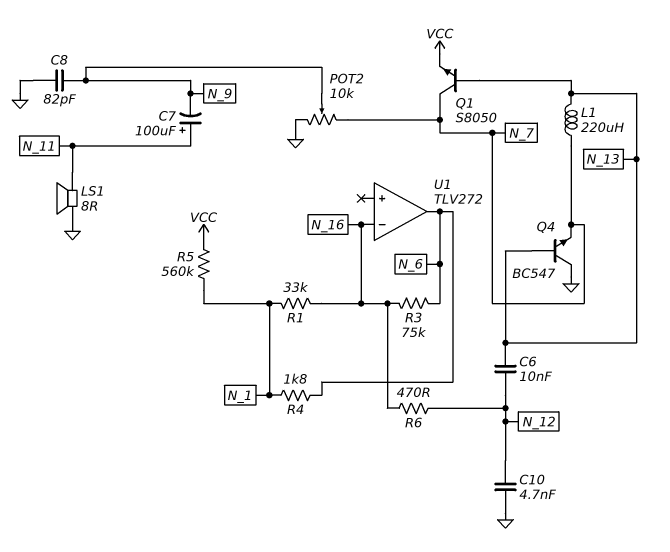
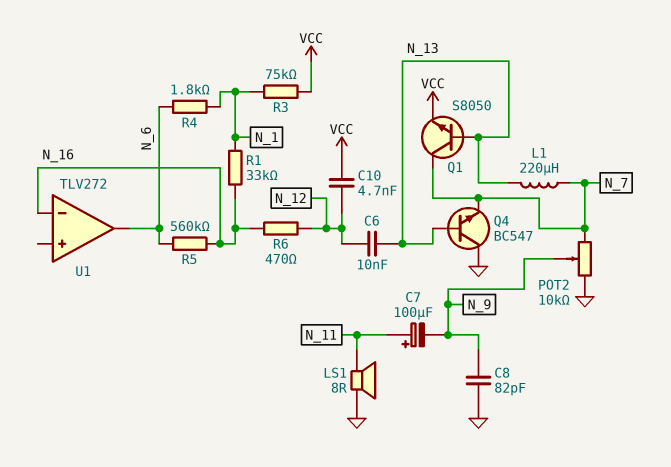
C10: 4.7nF (GND, N_12) -> 4.7nF (N_12, VCC)
R3: 75k (N_6, N_16) -> 75k (N_1, VCC)
R5: 560k (N_1, VCC) -> 560k (N_6, N_16)

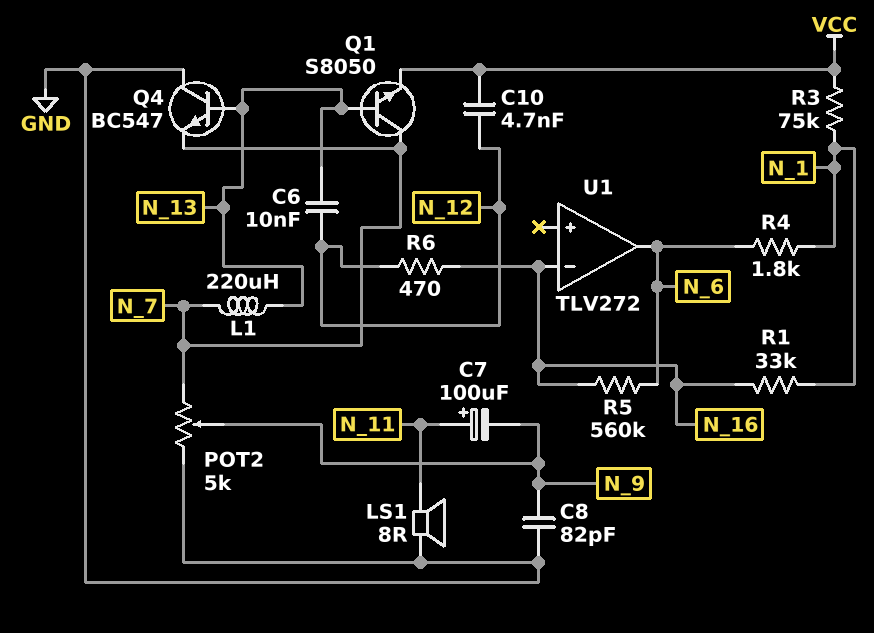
POT2: 10k (GND, N_7, wiper N_9) -> 5k (GND, N_7, wiper N_9)

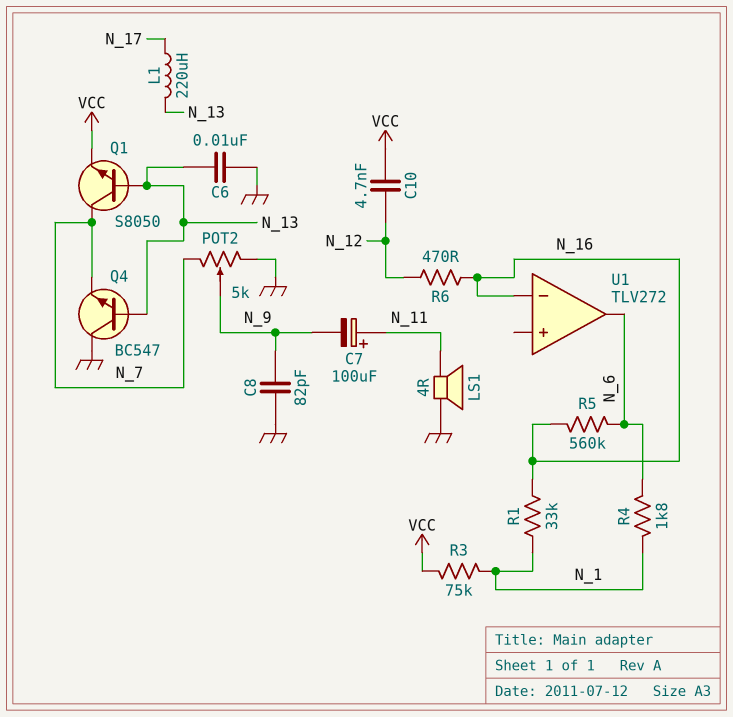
C6: 10nF (N_12, N_13) -> 10nF (GND, N_13)
L1: 220uH (N_7, N_13) -> 220uH (N_13, N_17)
LS1: speaker 8R (GND, N_11) -> speaker 4R (GND, N_11)

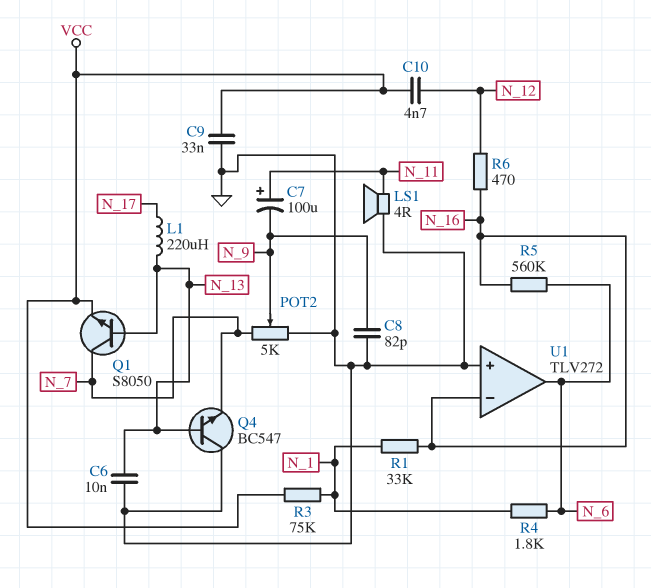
C9: none -> 33nF (GND, VCC)
U1 pin in+: none -> GND

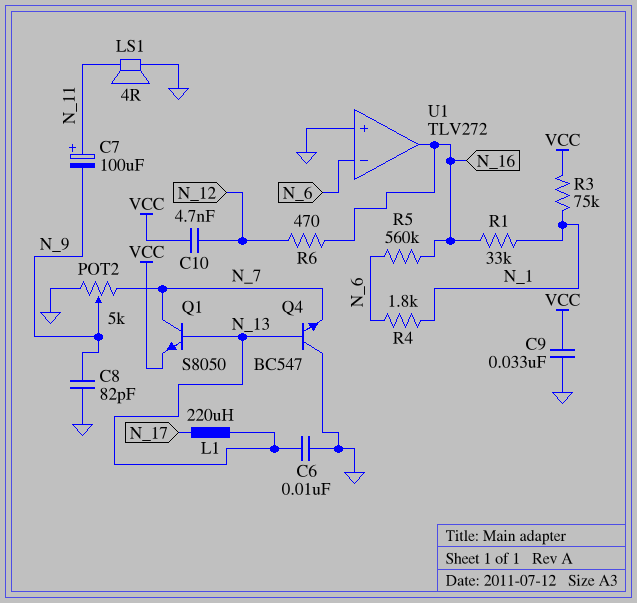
U1 pin in-: N_16 -> N_6
U1 pin out: N_6 -> N_16

